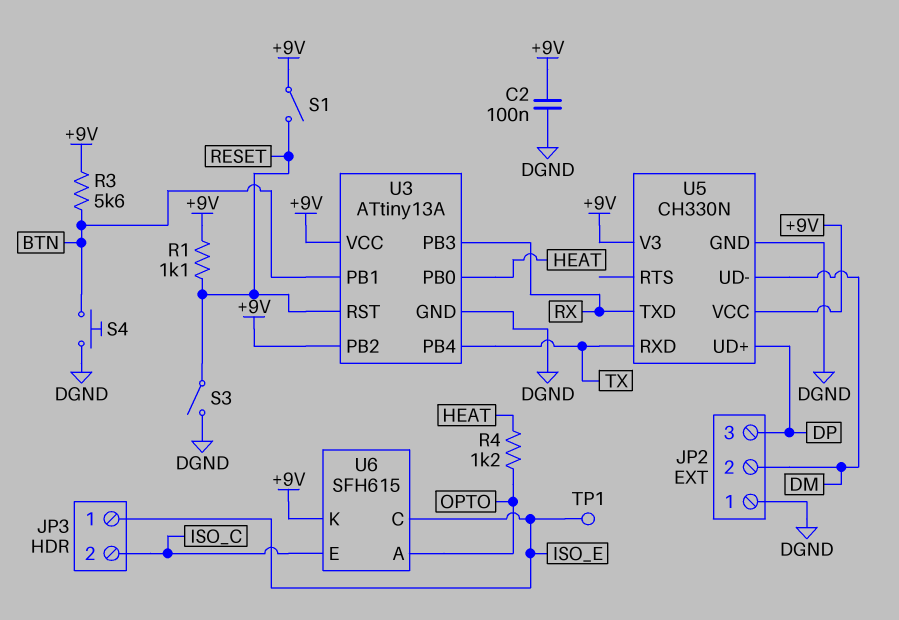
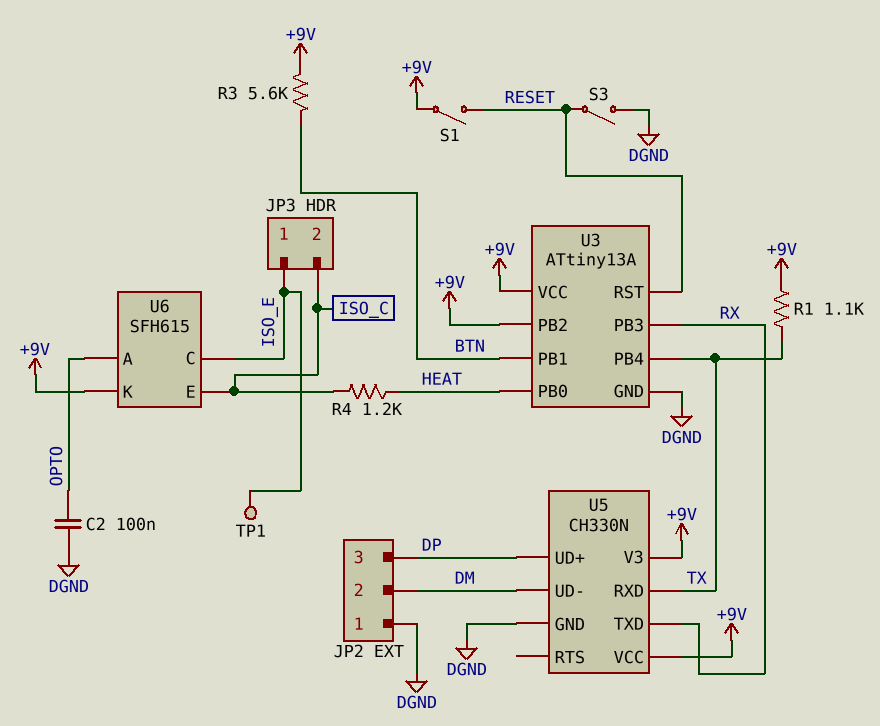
C2: 100nF (+9V, DGND) -> 100nF (DGND, OPTO)
R1: 1.1k (+9V, RESET) -> 1.1k (+9V, TX)
R4: 1.2k (HEAT, OPTO) -> 1.2k (HEAT, ISO_C)
S4: button (BTN, DGND) -> none

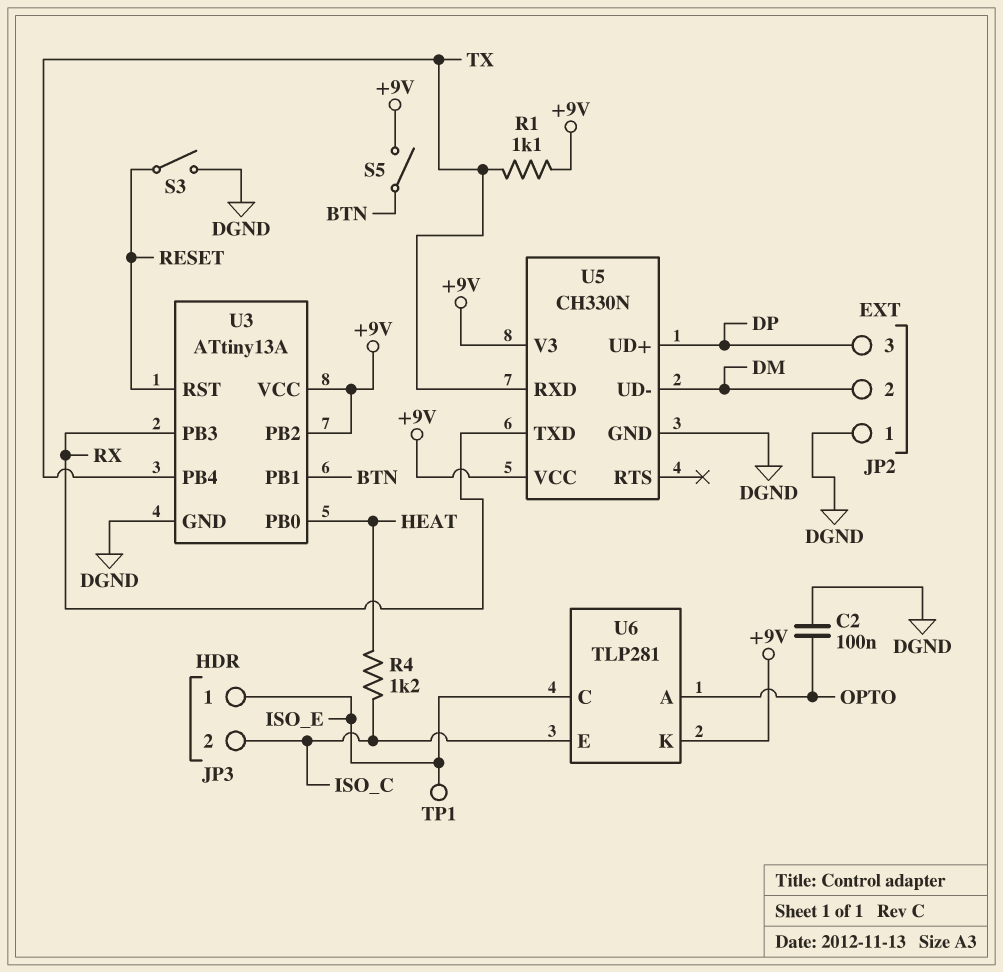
R3: 5.6k (+9V, BTN) -> none
S1: switch (+9V, RESET) -> none
S5: none -> switch (+9V, BTN)
U6: SFH615 -> TLP281

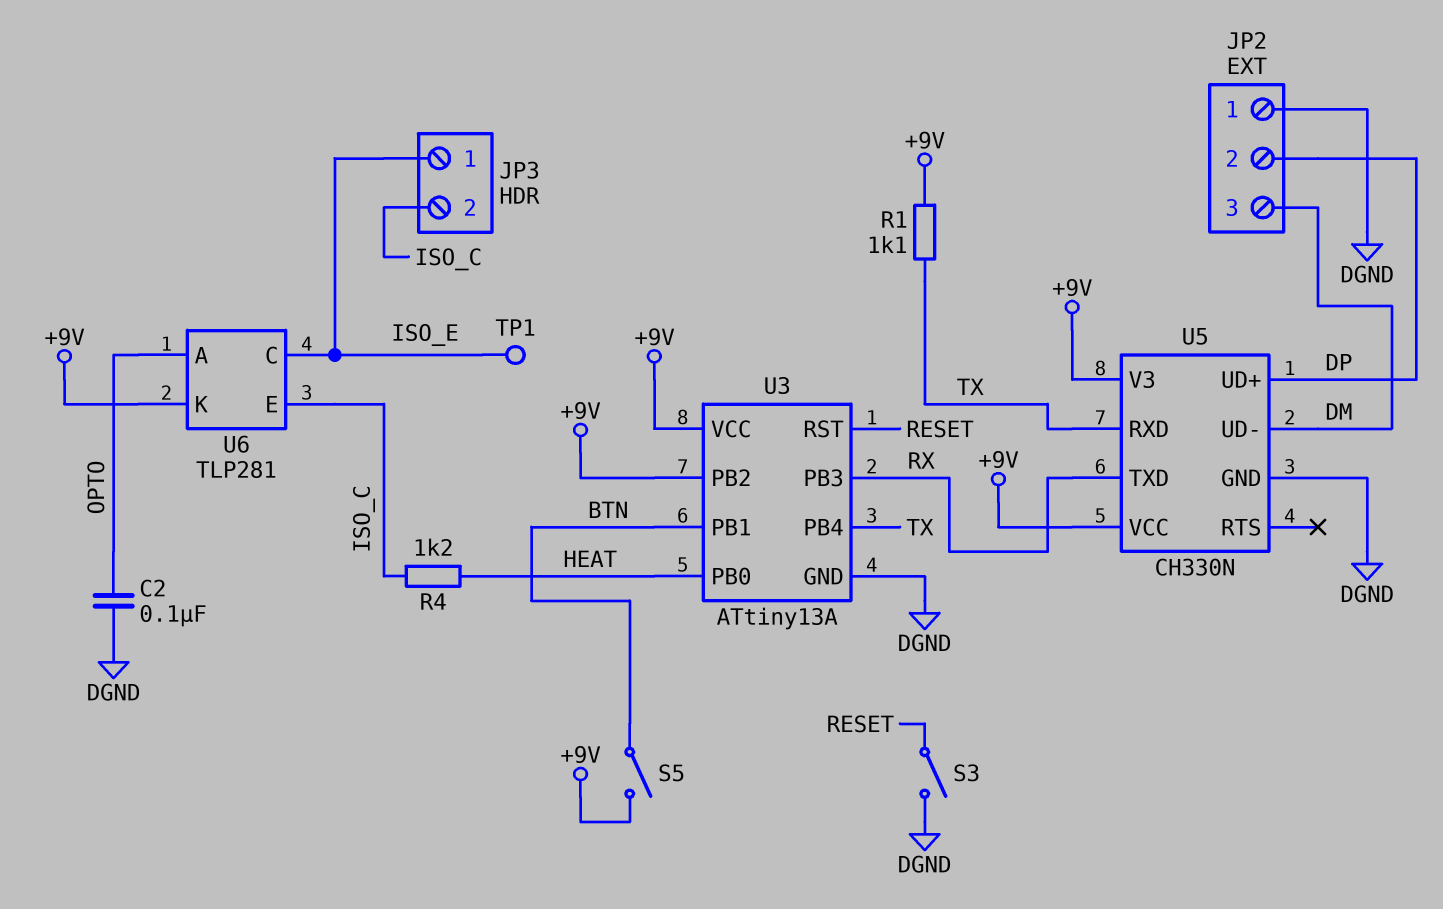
JP2 pin 2: DM -> DP
JP2 pin 3: DP -> DM

